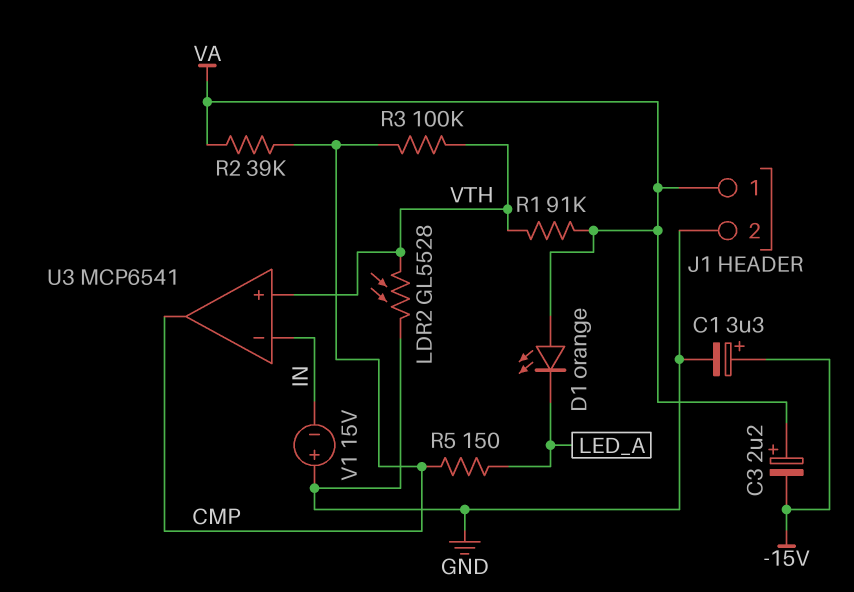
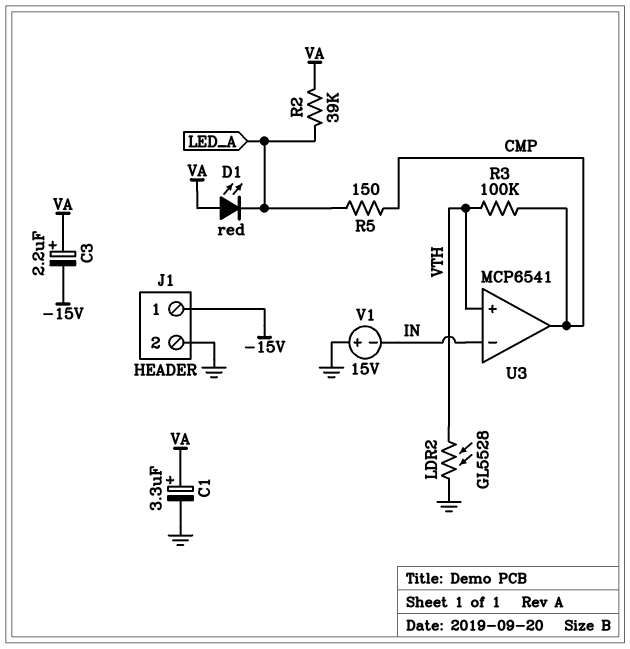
C1: 3.3uF (plus -15V, minus GND) -> 3.3uF (plus VA, minus GND)
D1: LED orange (A VA, K LED_A) -> LED red (A VA, K LED_A)
J1 pin 1: VA -> -15V
R1: 91k (VA, VTH) -> none
R2: 39k (CMP, VA) -> 39k (LED_A, VA)

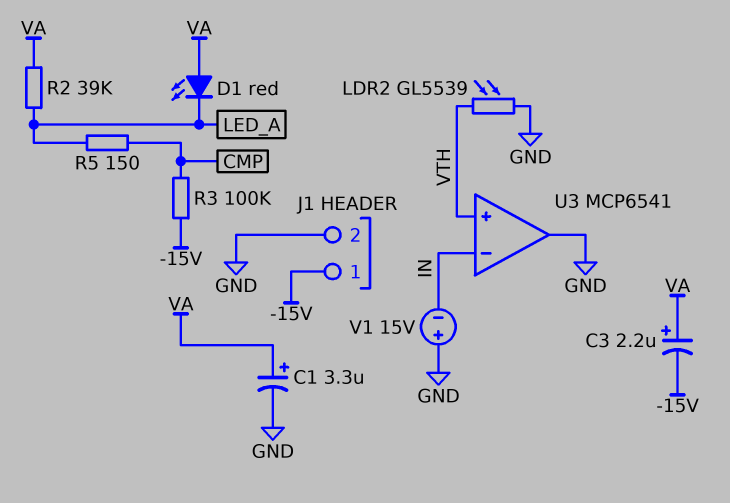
LDR2: GL5528 (GND, VTH) -> GL5539 (GND, VTH)
R3: 100k (CMP, VTH) -> 100k (-15V, CMP)
U3 pin out: CMP -> GND

